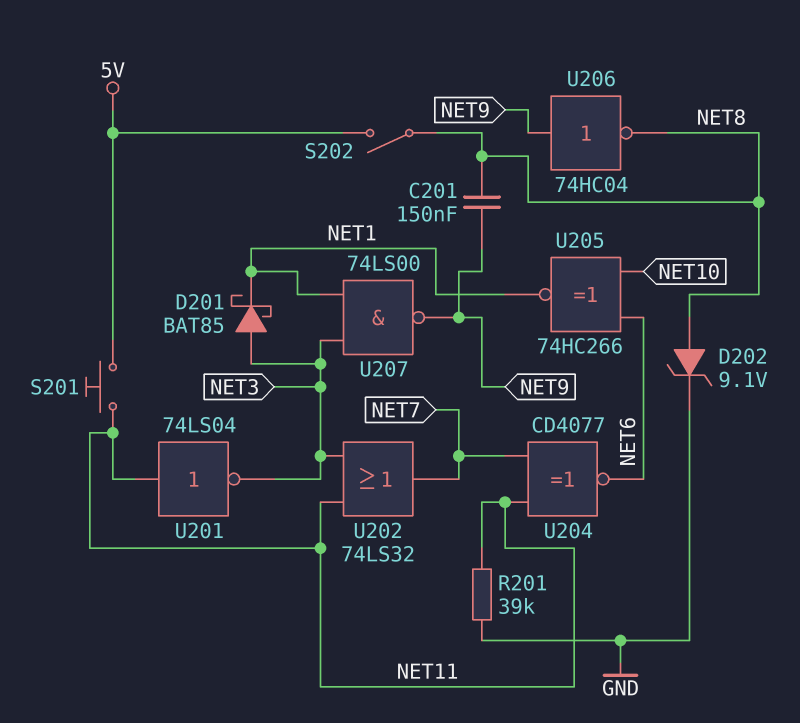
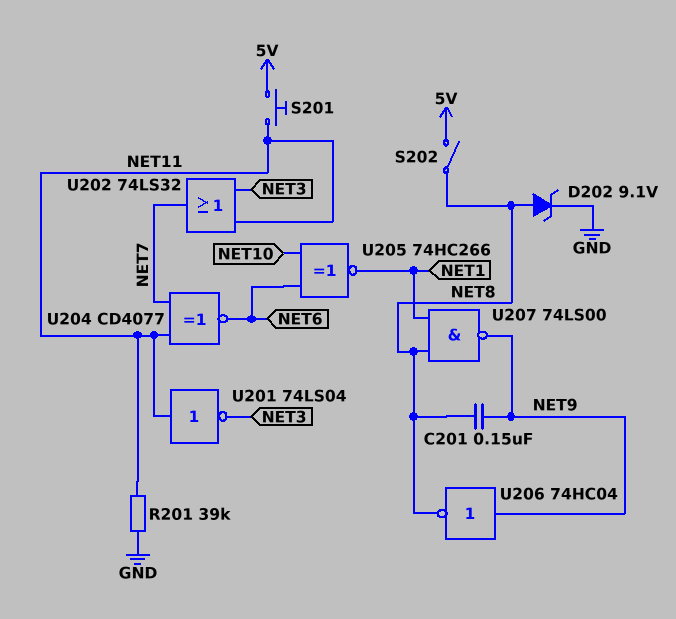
D201: schottky BAT85 (A NET3, K NET1) -> none
U207: NAND 74LS00 (in NET1, in NET3, out NET9) -> NAND 74LS00 (in NET1, in NET8, out NET9)

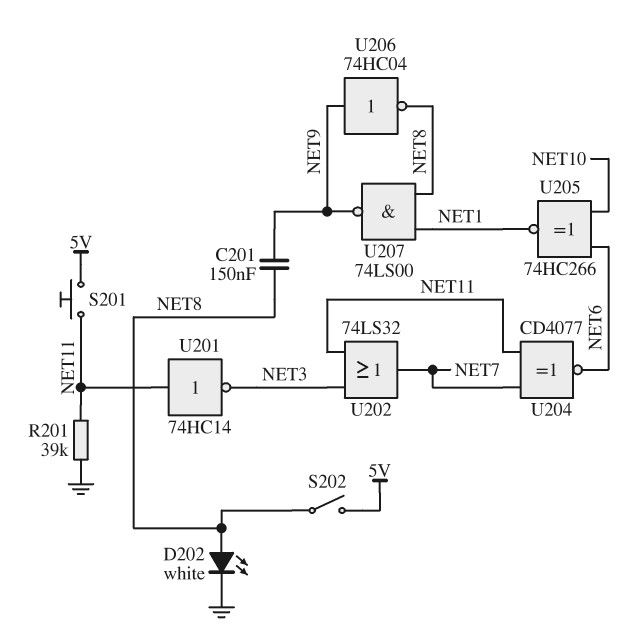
D202: zener 9.1V (A NET8, K GND) -> LED white (A NET8, K GND)
U201: NOT 74LS04 (in NET11, out NET3) -> NOT 74HC14 (in NET11, out NET3)

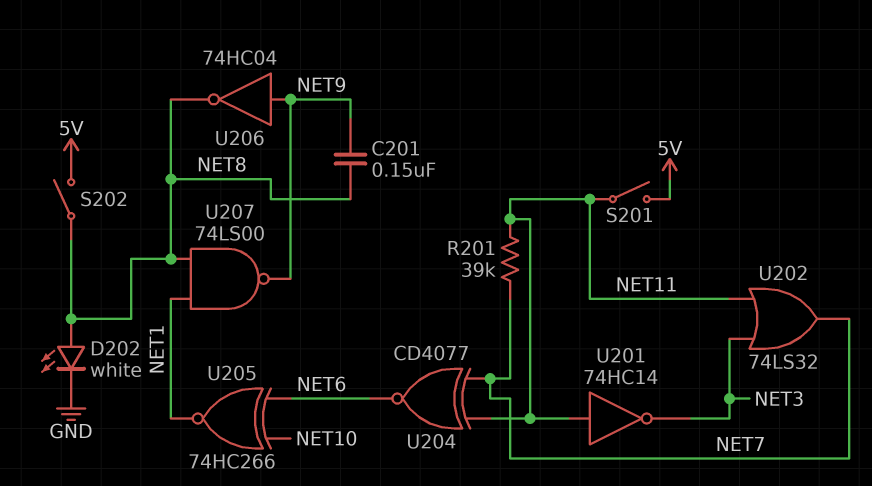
R201: 39k (GND, NET11) -> 39k (NET7, NET11)
S201: button (5V, NET11) -> switch (5V, NET11)

